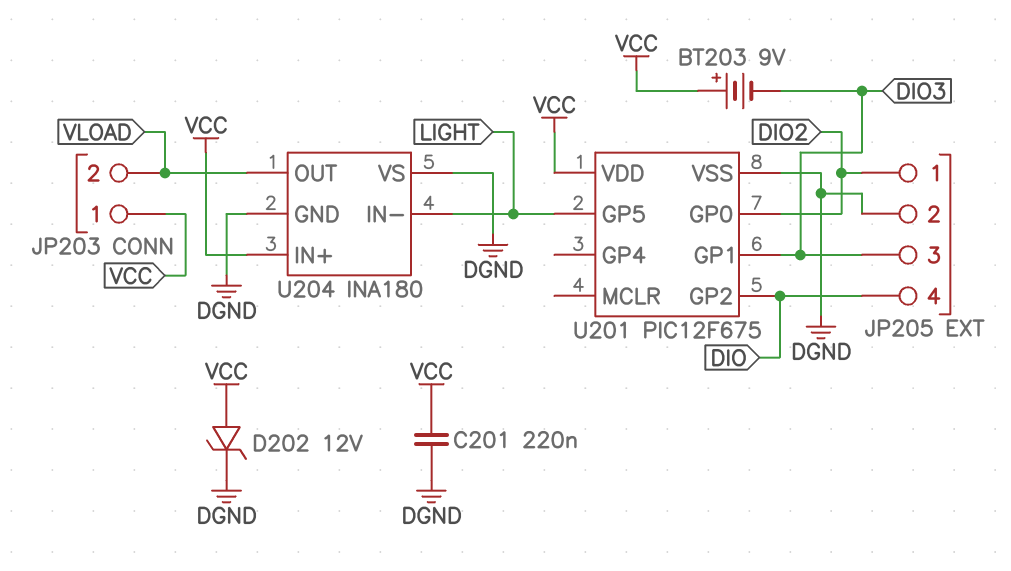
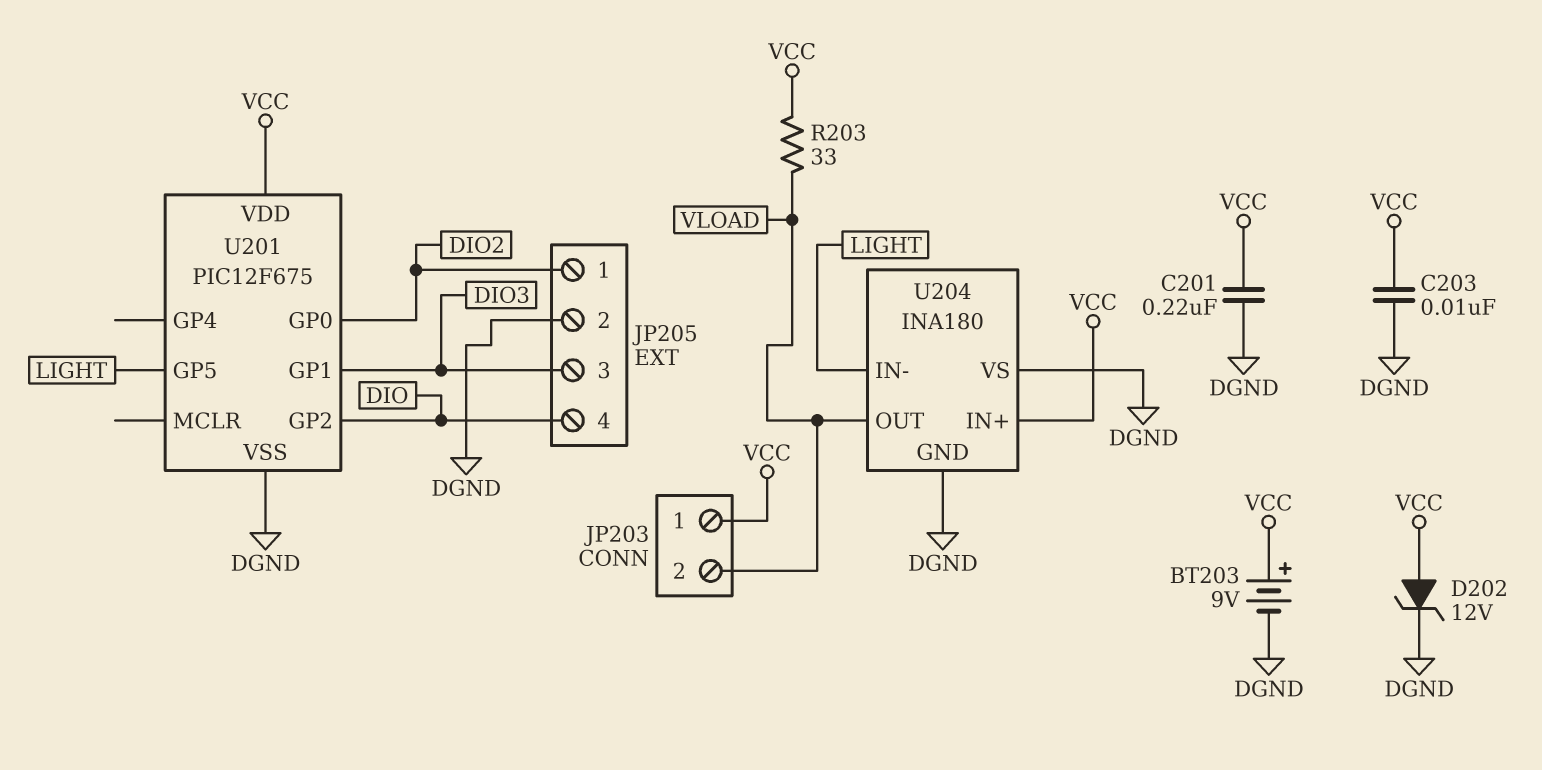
BT203: 9V (plus VCC, minus DIO3) -> 9V (plus VCC, minus DGND)
C203: none -> 10nF (DGND, VCC)
R203: none -> 33 (VCC, VLOAD)

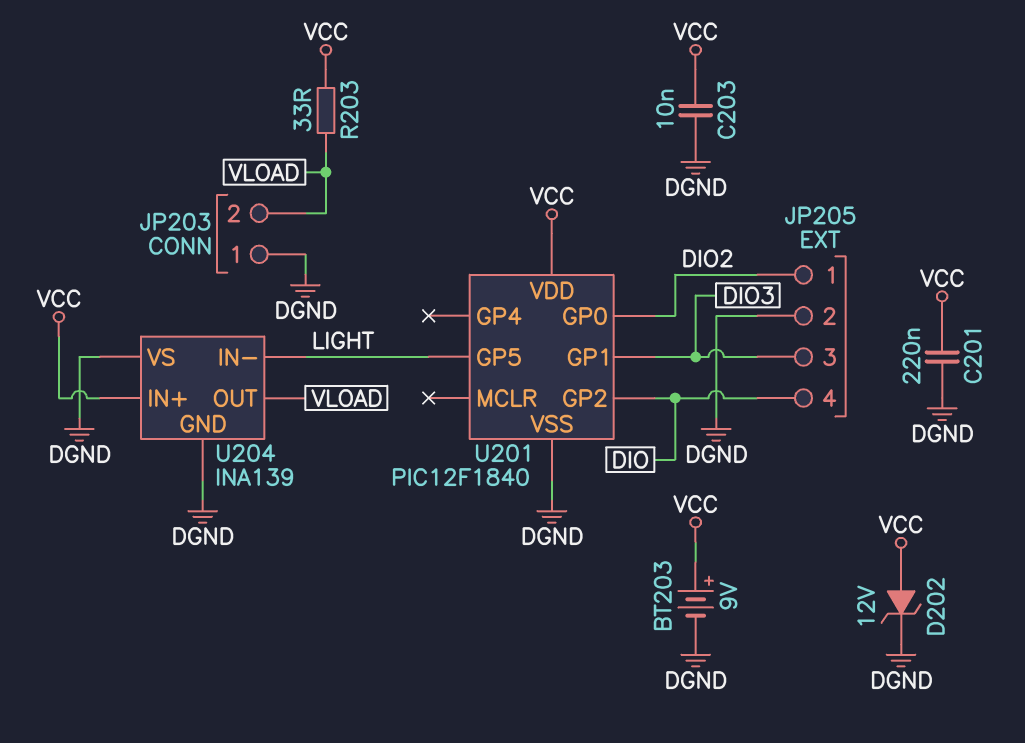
JP203 pin 1: VCC -> DGND
U201: PIC12F675 -> PIC12F1840
U204: INA180 -> INA139

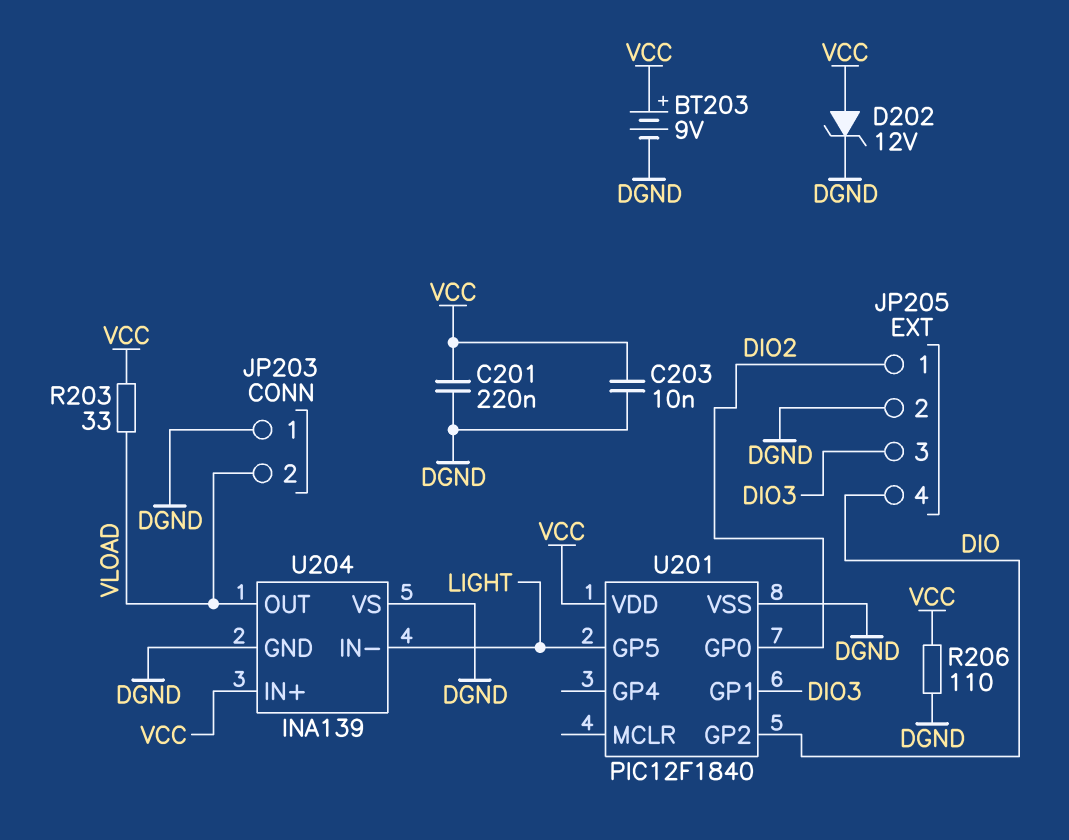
R206: none -> 110 (DGND, VCC)

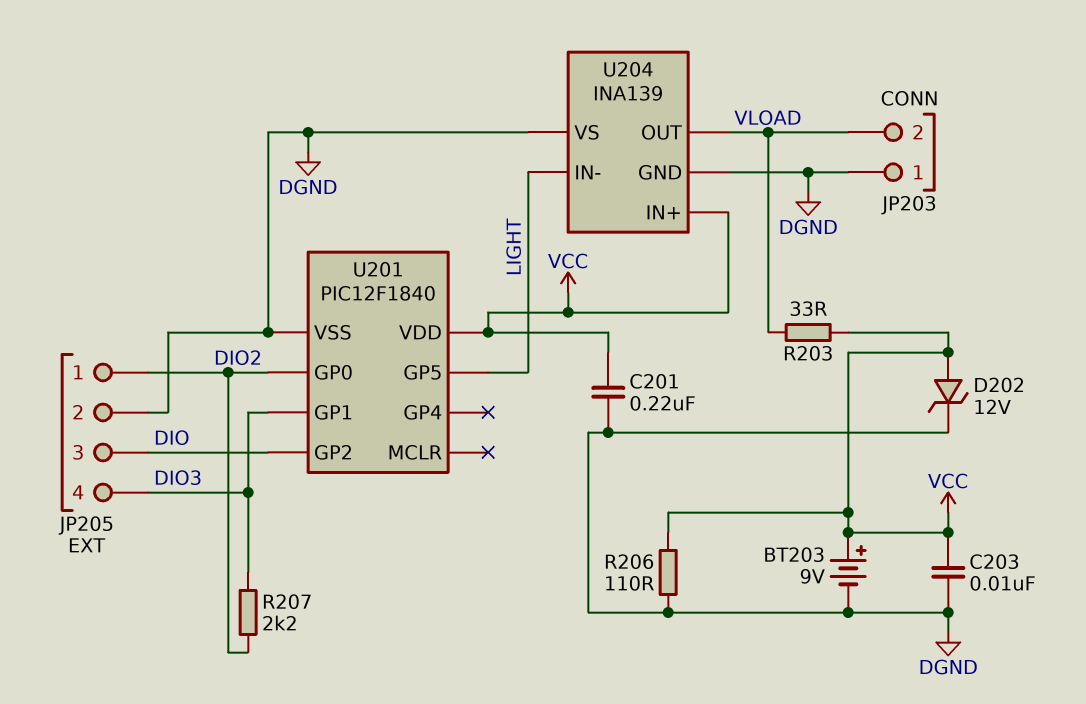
JP205 pin 3: DIO3 -> DIO
JP205 pin 4: DIO -> DIO3
R207: none -> 2.2k (DIO2, DIO3)

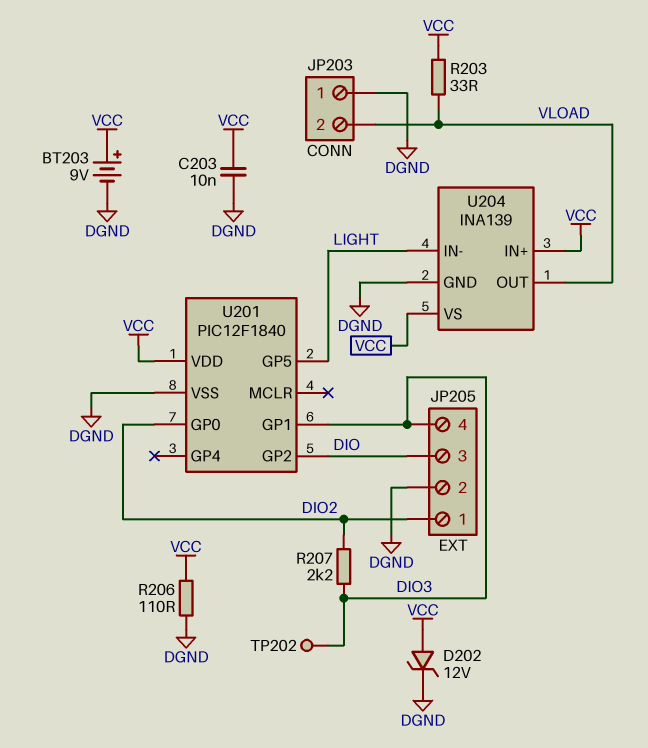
C201: 220nF (DGND, VCC) -> none
TP202: none -> test point (DIO3)
U204 pin VS: DGND -> VCC

